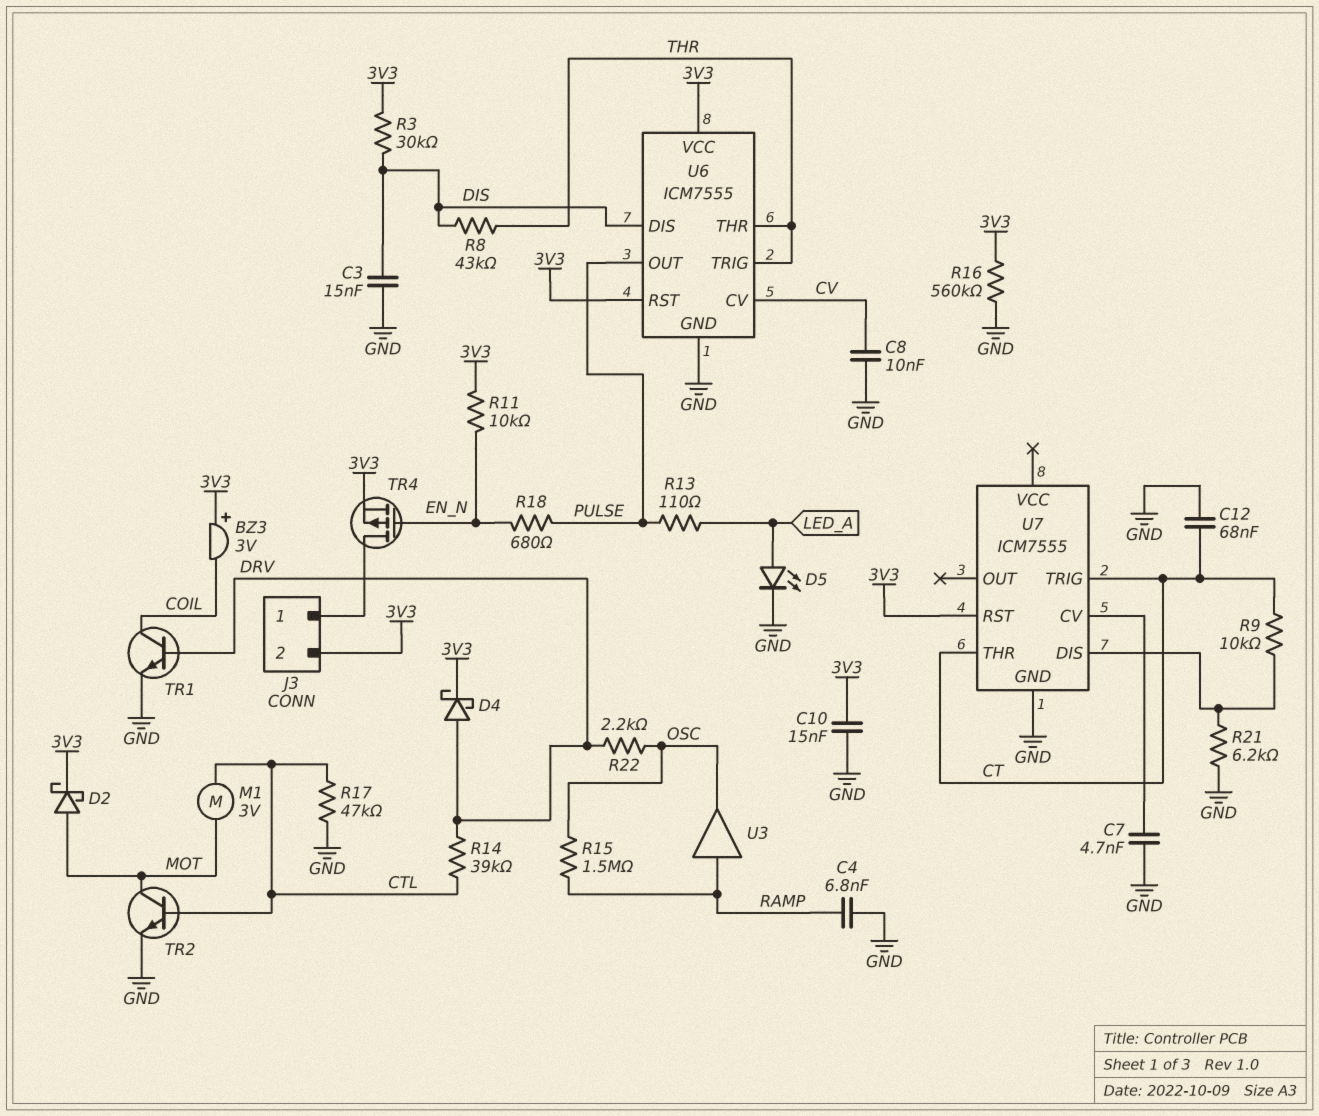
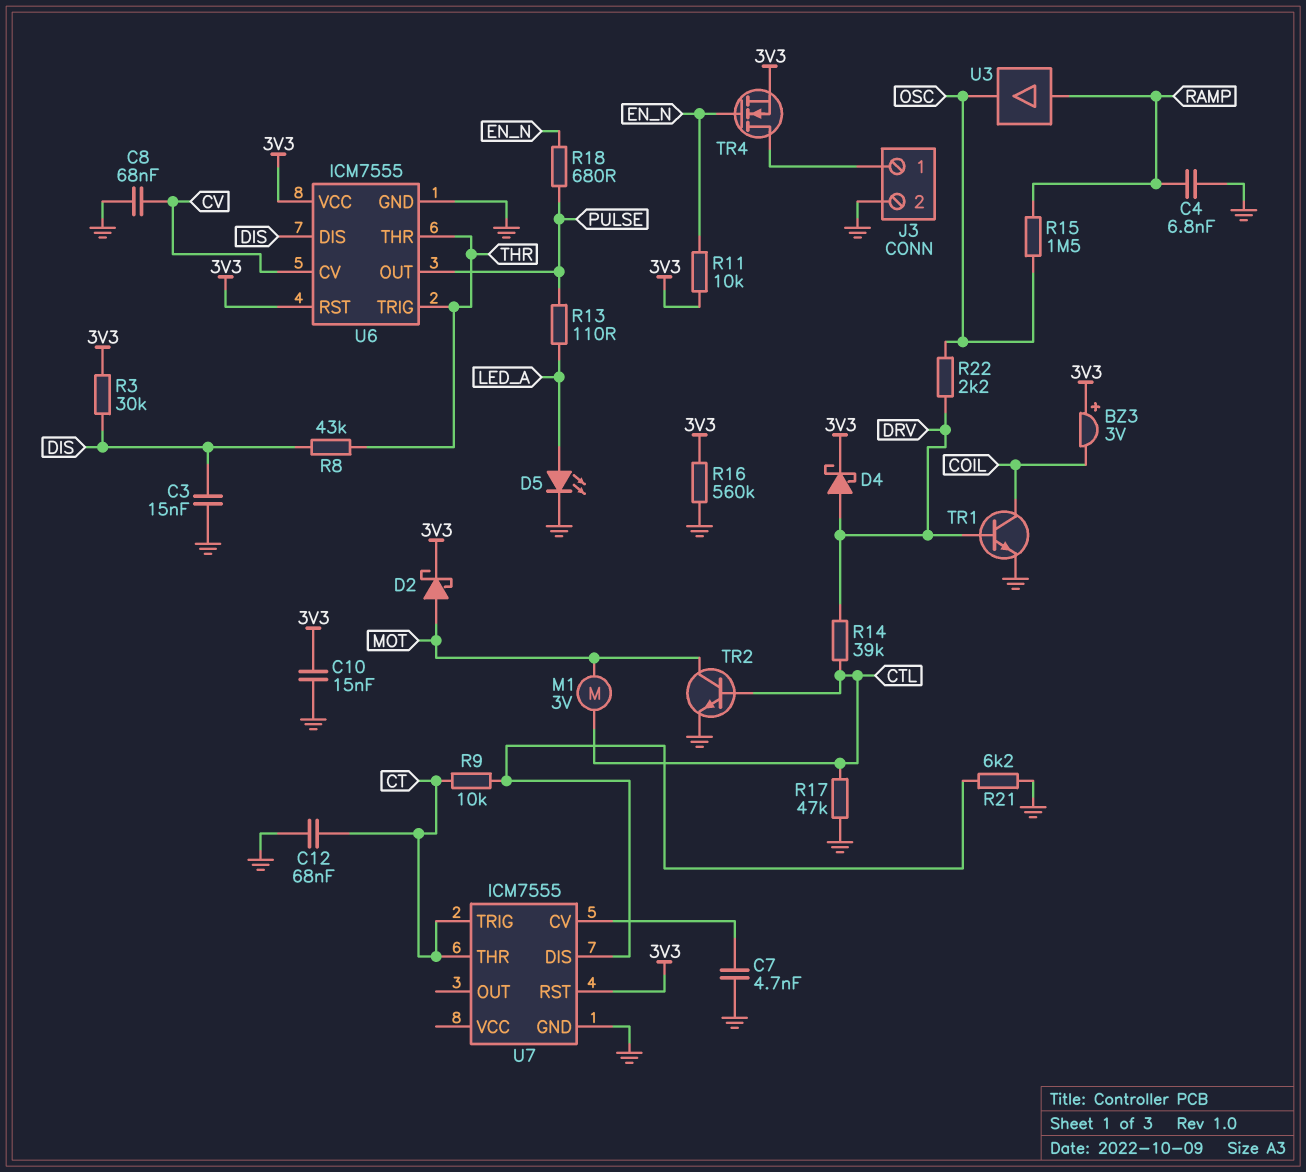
C8: 10nF (CV, GND) -> 68nF (CV, GND)
J3 pin 2: 3V3 -> GND
TR4: PMOS (G EN_N, D J3/1, S 3V3) -> NMOS (G EN_N, D J3/1, S 3V3)

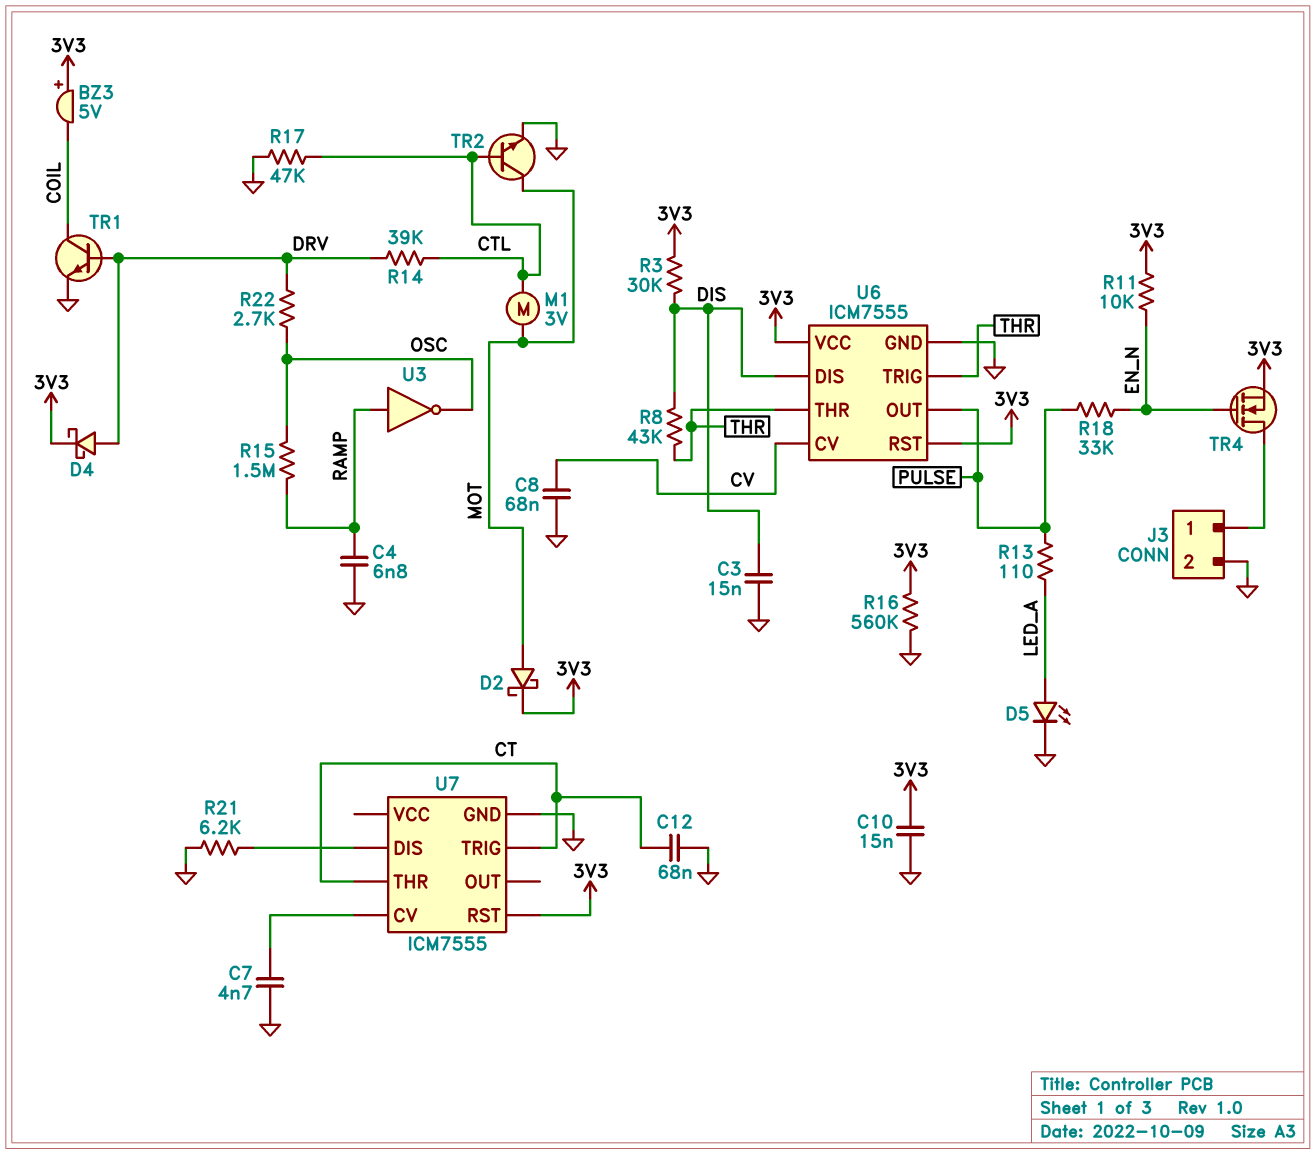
BZ3: buzzer 3V (plus 3V3, minus COIL) -> buzzer 5V (plus 3V3, minus COIL)
R9: 10k (CT, U7/DIS) -> none
R18: 680 (EN_N, PULSE) -> 33k (EN_N, PULSE)
R22: 2.2k (DRV, OSC) -> 2.7k (DRV, OSC)
U3: buffer (in RAMP, out OSC) -> NOT (in RAMP, out OSC)

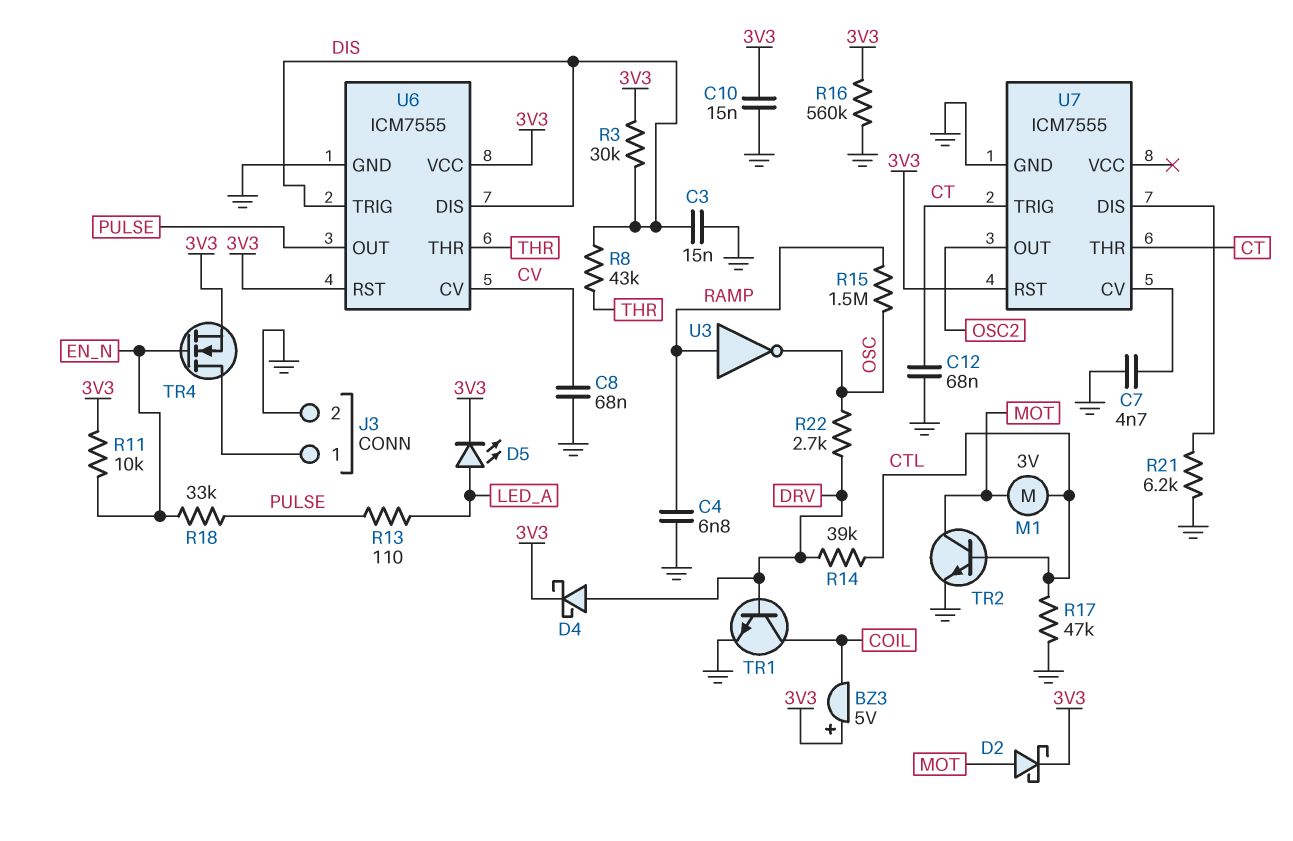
D5: LED (A LED_A, K GND) -> LED (A LED_A, K 3V3)
U6 pin TRIG: THR -> DIS
U7 pin OUT: none -> OSC2

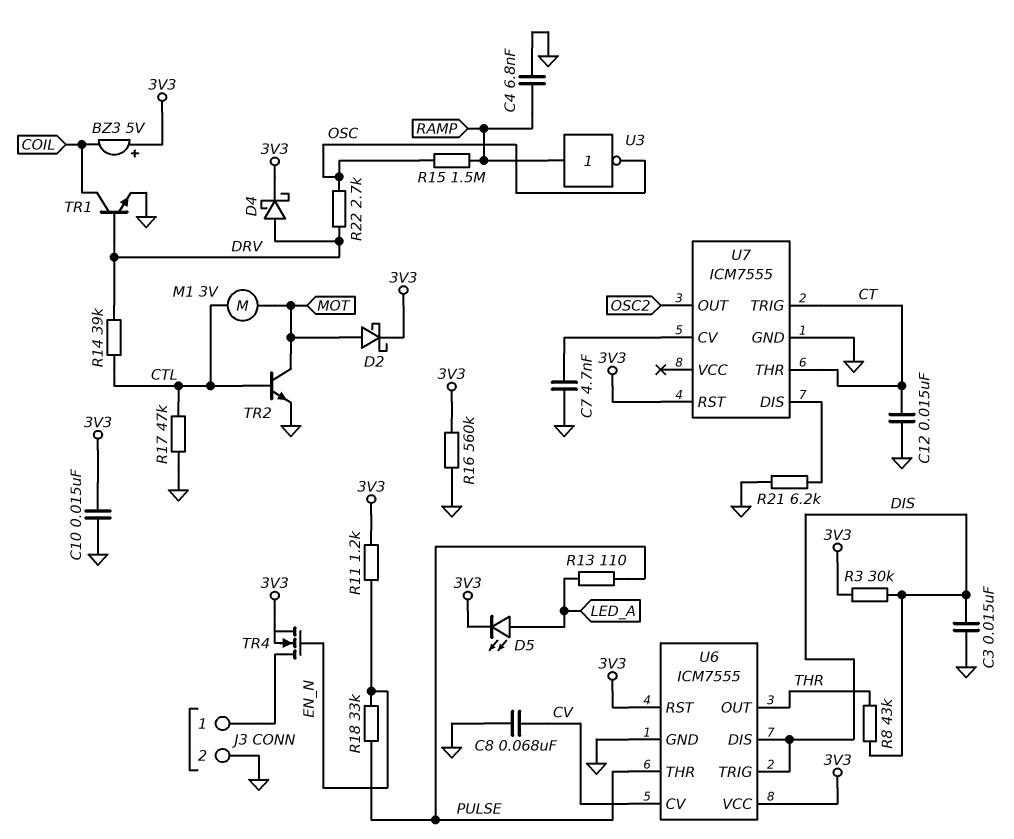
C12: 68nF (CT, GND) -> 15nF (CT, GND)
R11: 10k (3V3, EN_N) -> 1.2k (3V3, EN_N)
U6 pin OUT: PULSE -> THR
U6 pin THR: THR -> PULSE

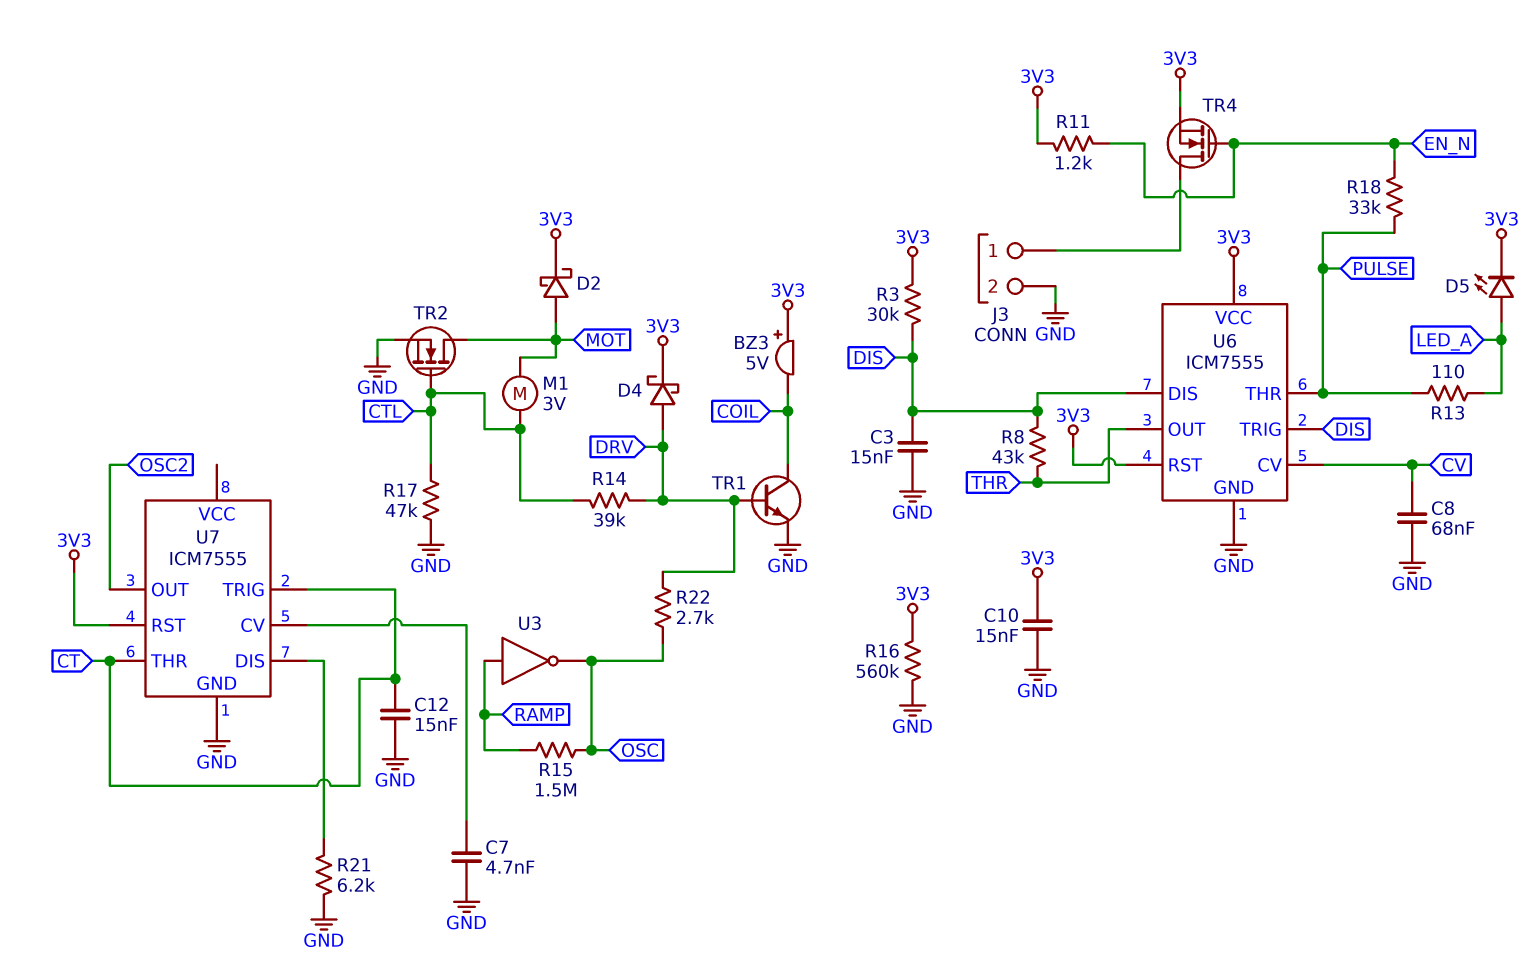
C4: 6.8nF (GND, RAMP) -> none
TR2: NPN (B CTL, C MOT, E GND) -> NMOS (G CTL, D MOT, S GND)

